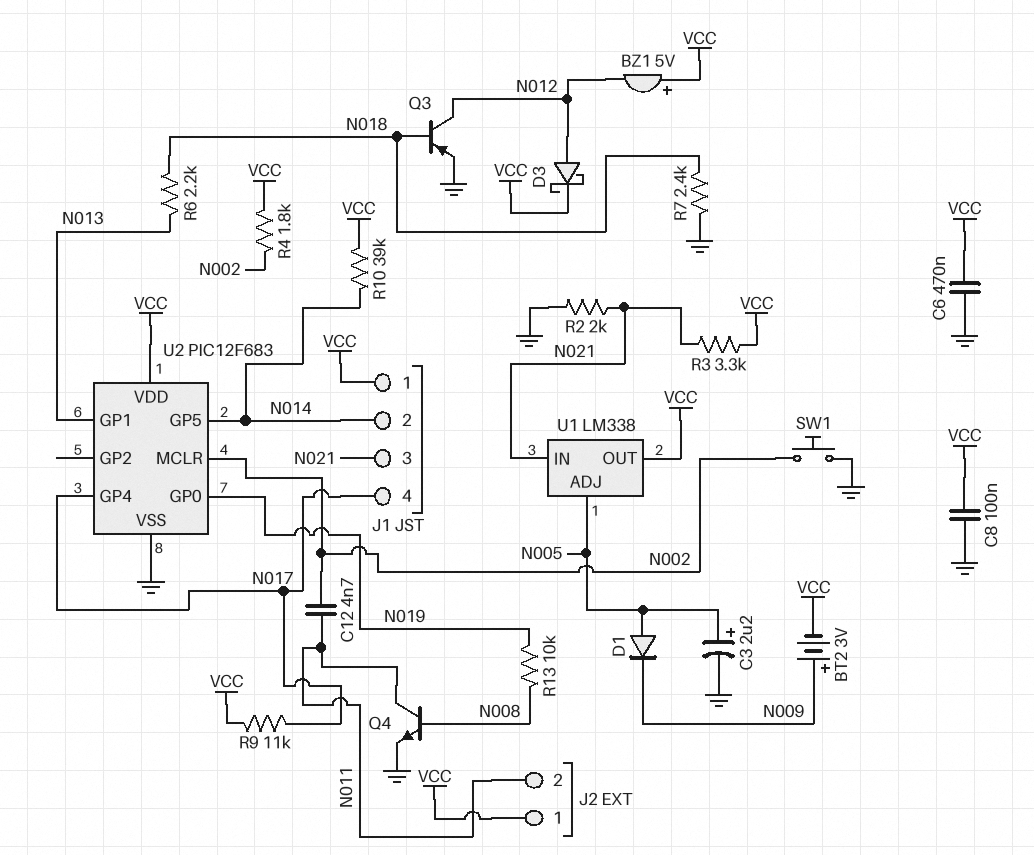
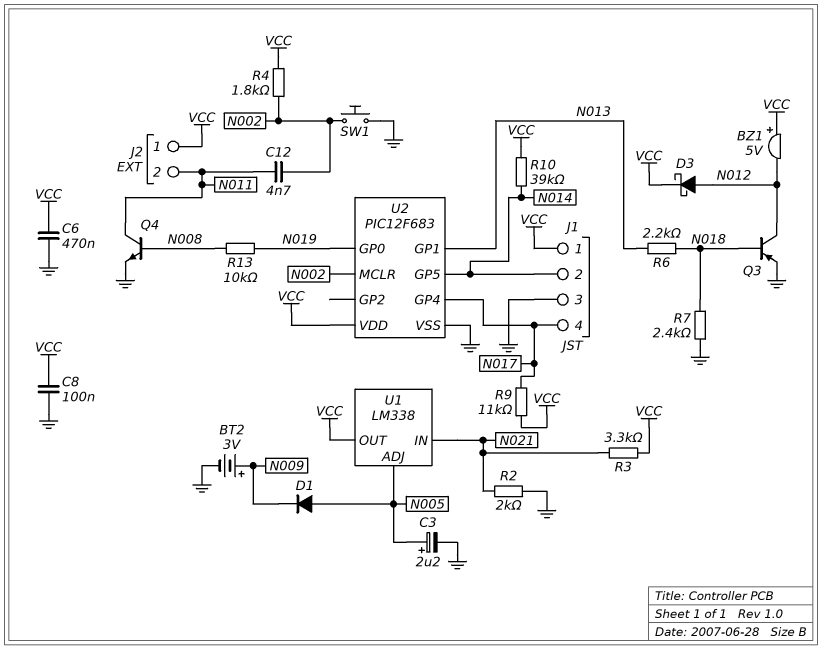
BT2: 3V (plus N009, minus VCC) -> 3V (plus N009, minus GND)
J1 pin 3: N021 -> GND

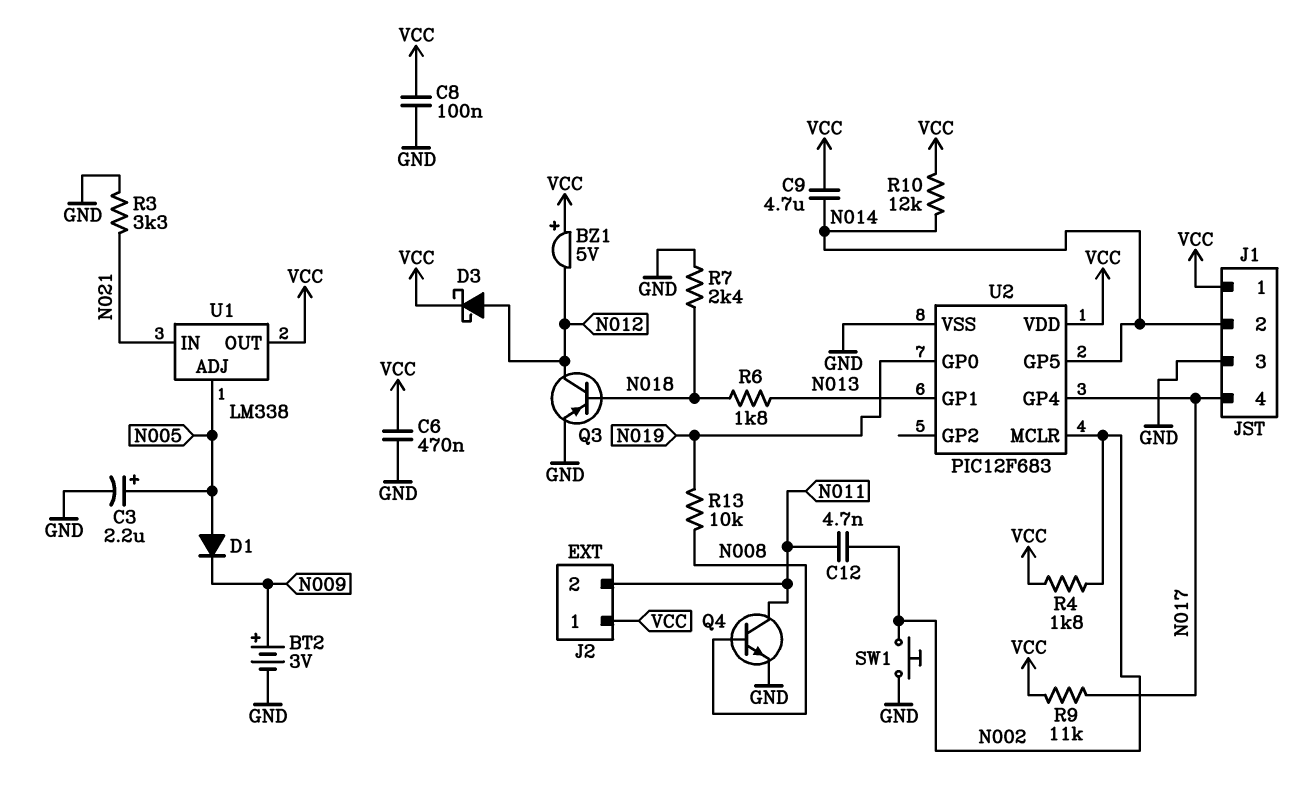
C9: none -> 4.7uF (N014, VCC)
R2: 2k (GND, N021) -> none
R3: 3.3k (N021, VCC) -> 3.3k (GND, N021)
R6: 2.2k (N013, N018) -> 1.8k (N013, N018)
R10: 39k (N014, VCC) -> 12k (N014, VCC)

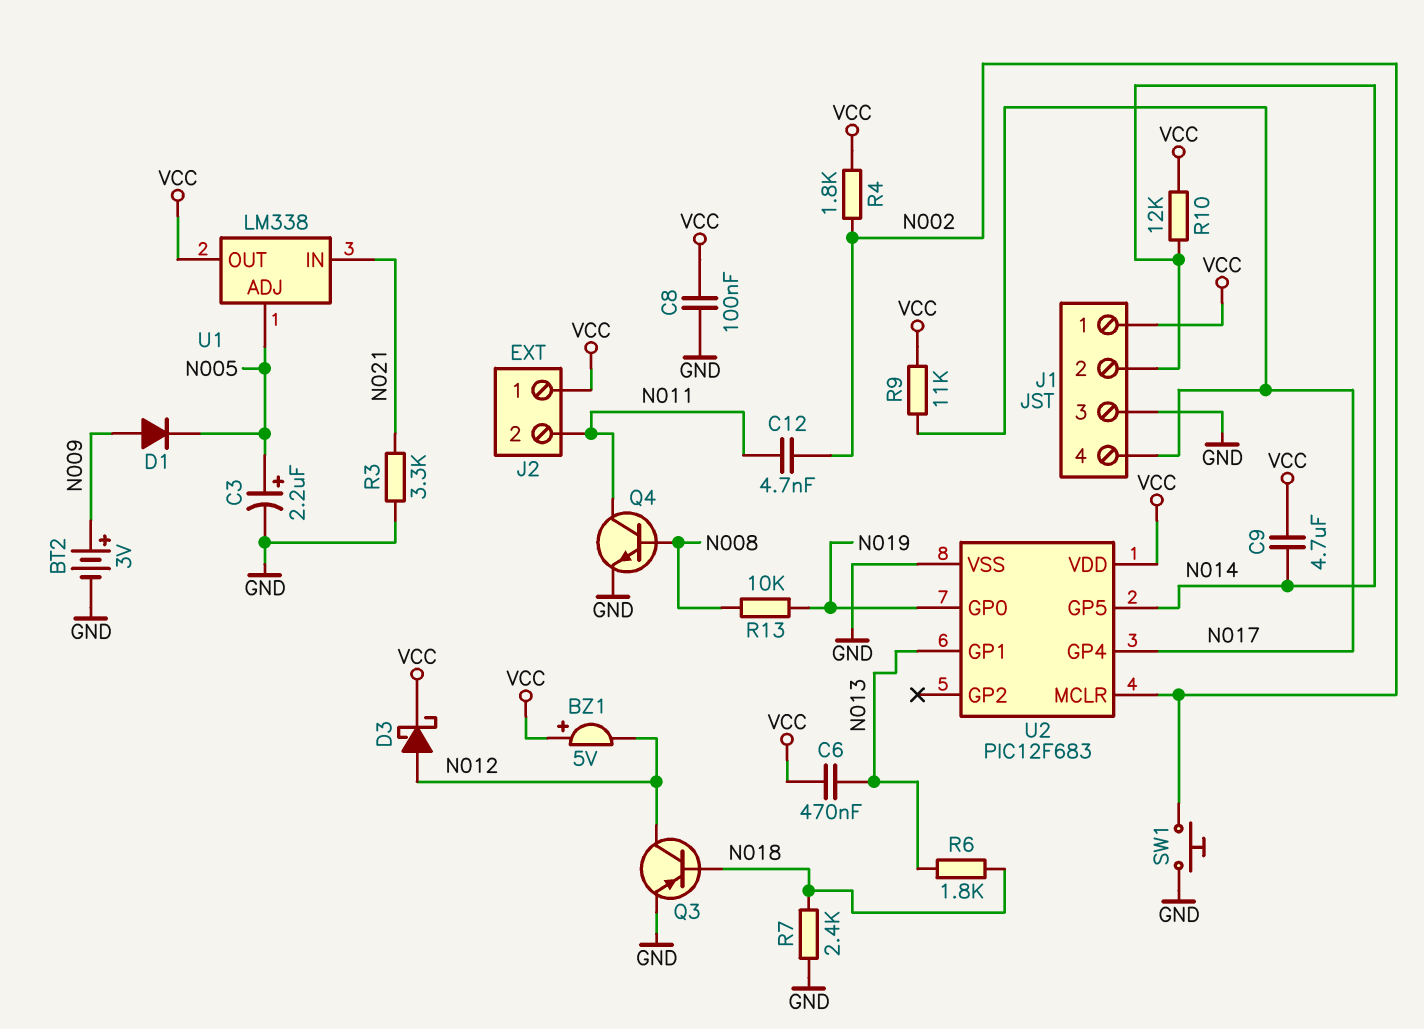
C6: 470nF (GND, VCC) -> 470nF (N013, VCC)
D1: diode (A N005, K N009) -> diode (A N009, K N005)

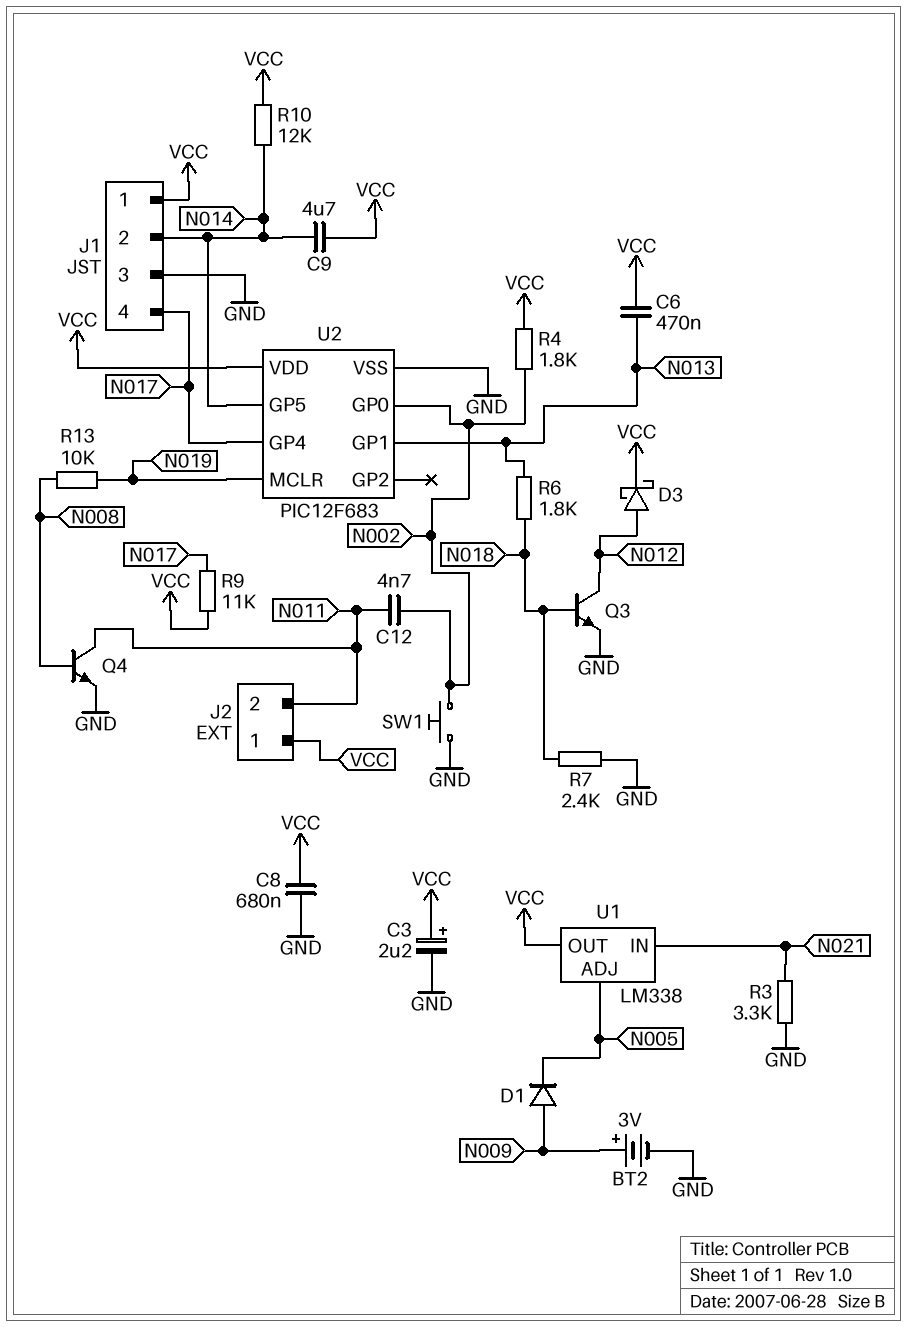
BZ1: buzzer 5V (plus VCC, minus N012) -> none
C3: 2.2uF (plus N005, minus GND) -> 2.2uF (plus VCC, minus GND)
C8: 100nF (GND, VCC) -> 680nF (GND, VCC)
Q3: PNP (B N018, C N012, E GND) -> NPN (B N018, C N012, E GND)
U2 pin GP0: N019 -> N002
U2 pin MCLR: N002 -> N019

